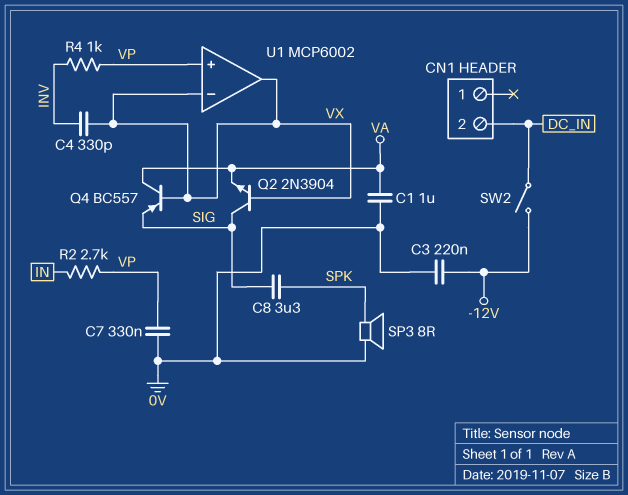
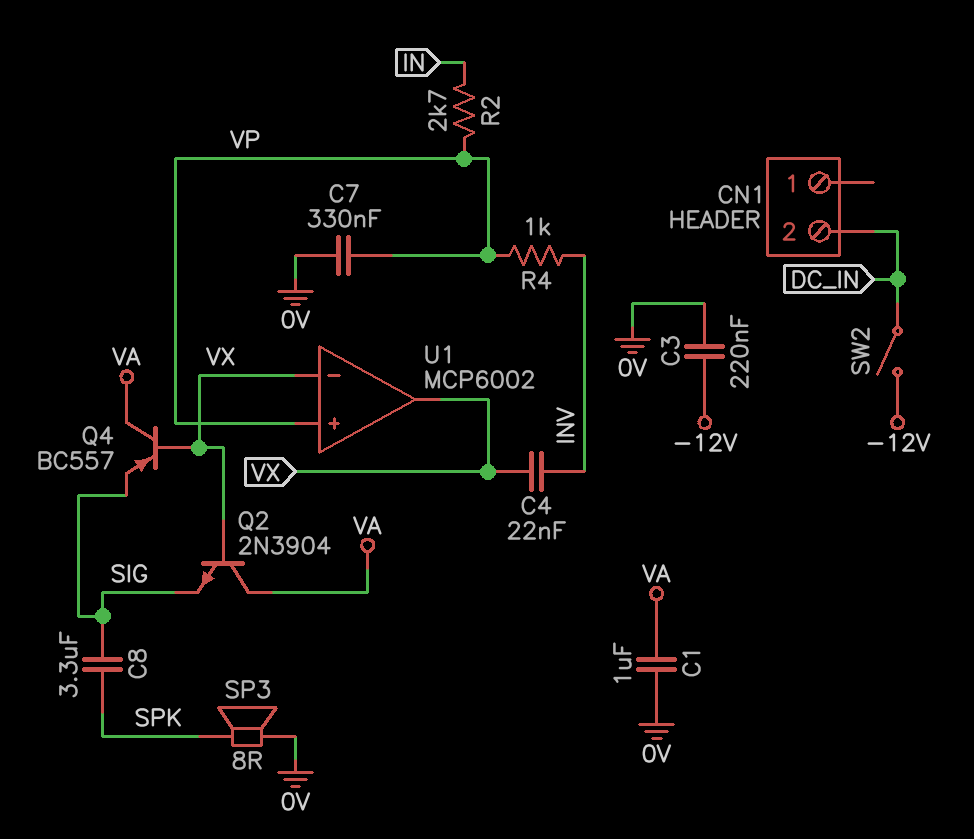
C4: 330pF (INV, VX) -> 22nF (INV, VX)
Q2: NPN 2N3904 (B VX, C SIG, E VA) -> NPN 2N3904 (B VX, C VA, E SIG)

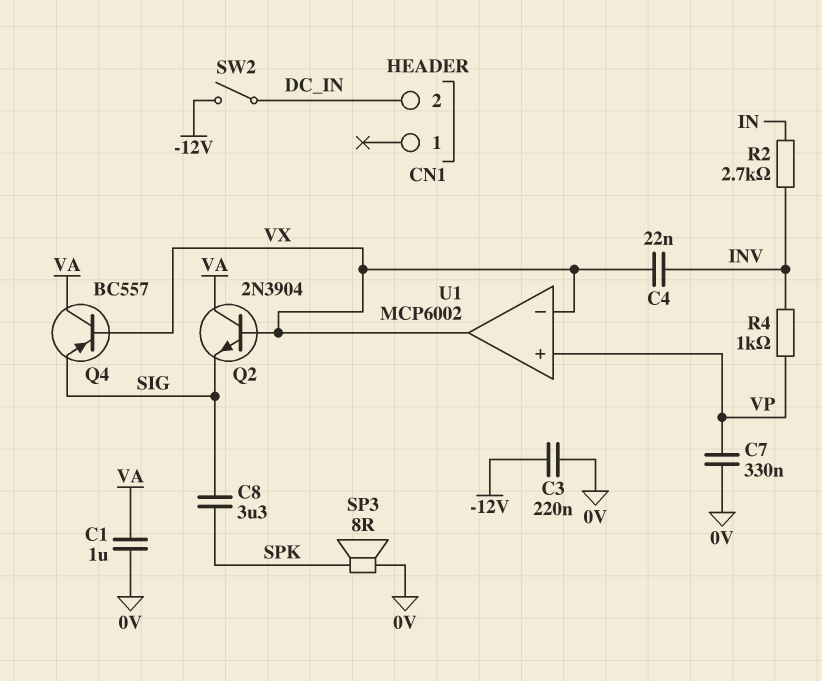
R2: 2.7k (IN, VP) -> 2.7k (IN, INV)

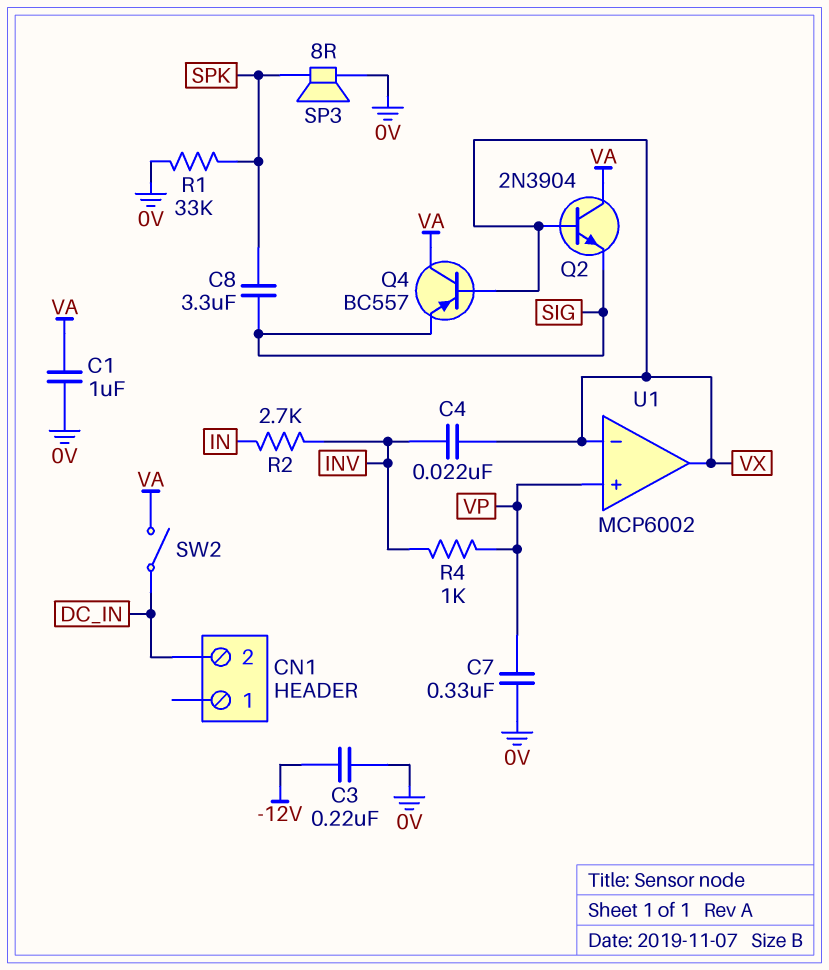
R1: none -> 33k (0V, SPK)
SW2: switch (-12V, DC_IN) -> switch (DC_IN, VA)

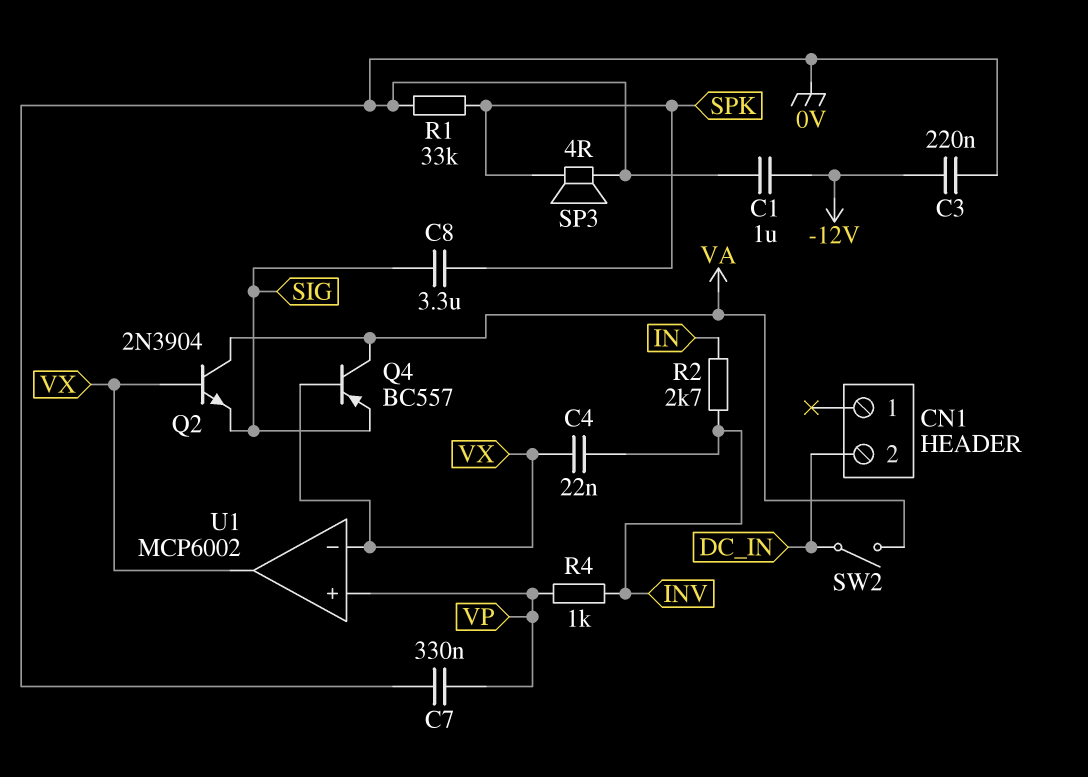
C1: 1uF (0V, VA) -> 1uF (-12V, 0V)
SP3: speaker 8R (0V, SPK) -> speaker 4R (0V, SPK)

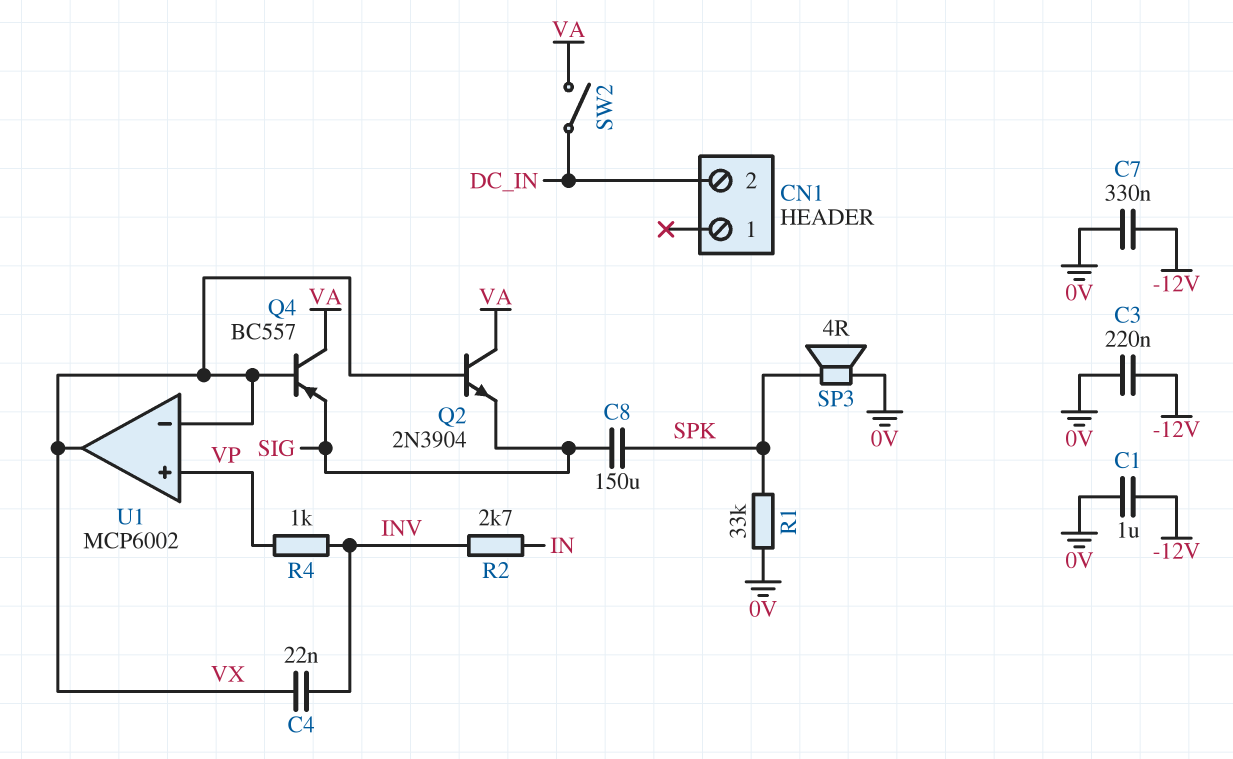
C7: 330nF (0V, VP) -> 330nF (-12V, 0V)
C8: 3.3uF (SIG, SPK) -> 150uF (SIG, SPK)

